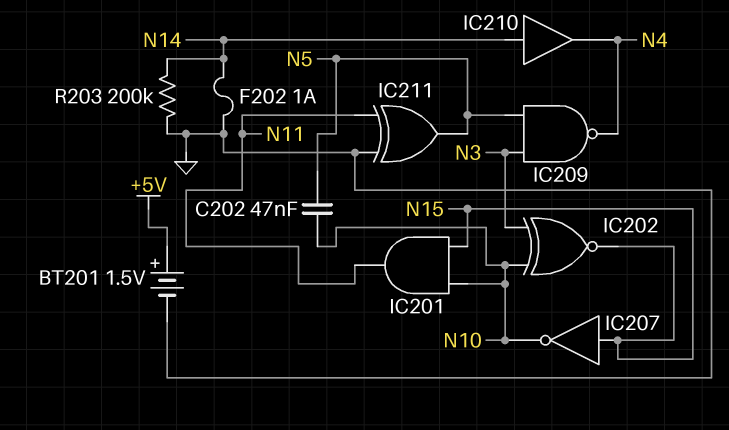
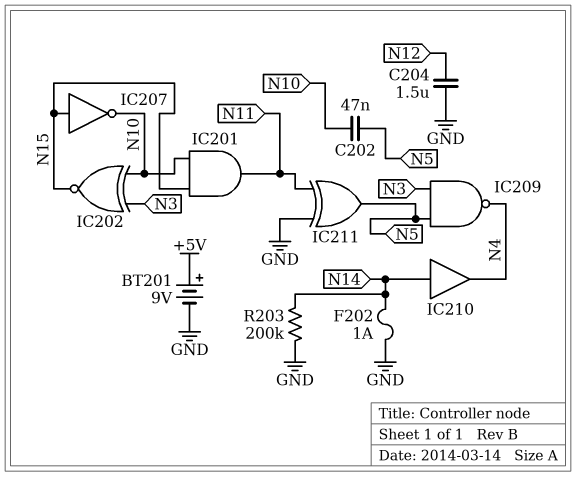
BT201: 1.5V (plus +5V, minus GND) -> 9V (plus +5V, minus GND)
C204: none -> 1.5uF (GND, N12)

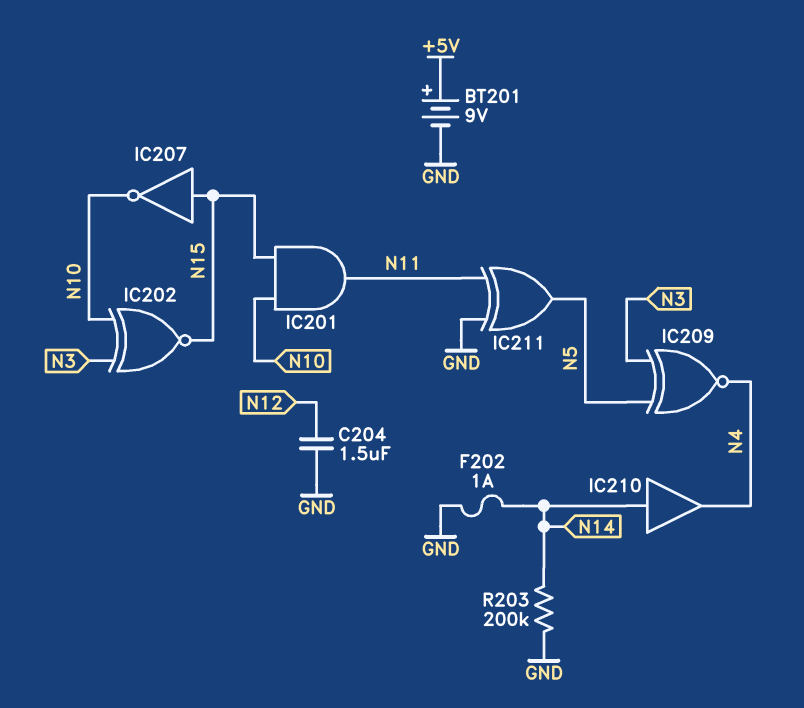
C202: 47nF (N5, N10) -> none
IC209: NAND (in N3, in N5, out N4) -> XNOR (in N3, in N5, out N4)

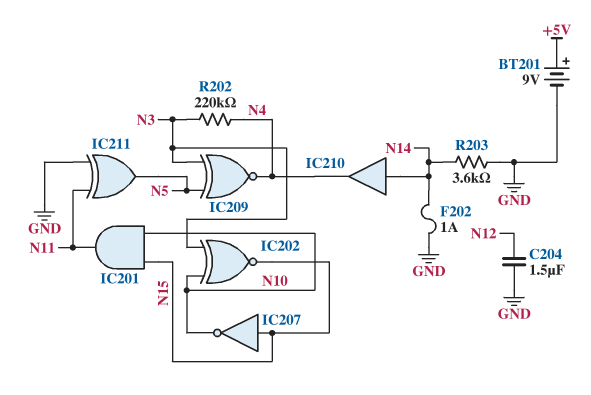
R202: none -> 220k (N3, N4)
R203: 200k (GND, N14) -> 3.6k (GND, N14)

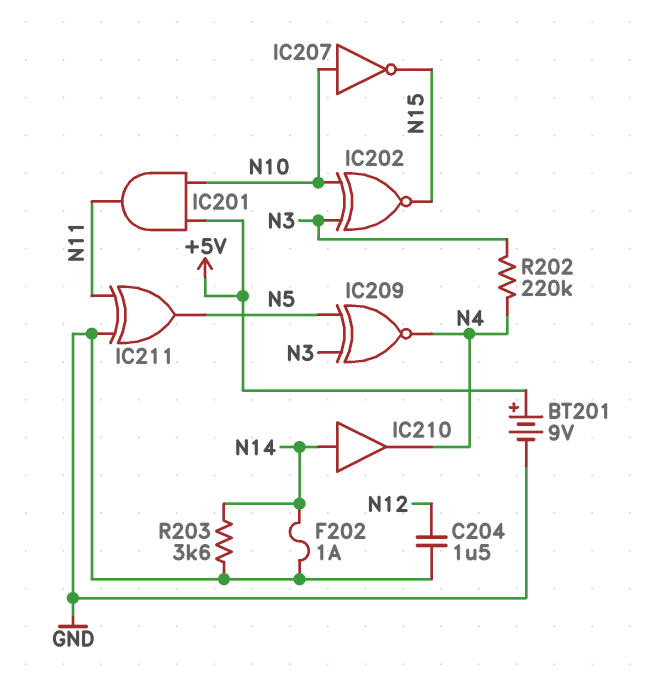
IC201: AND (in N10, in N15, out N11) -> AND (in +5V, in N10, out N11)
IC207: NOT (in N15, out N10) -> NOT (in N10, out N15)

